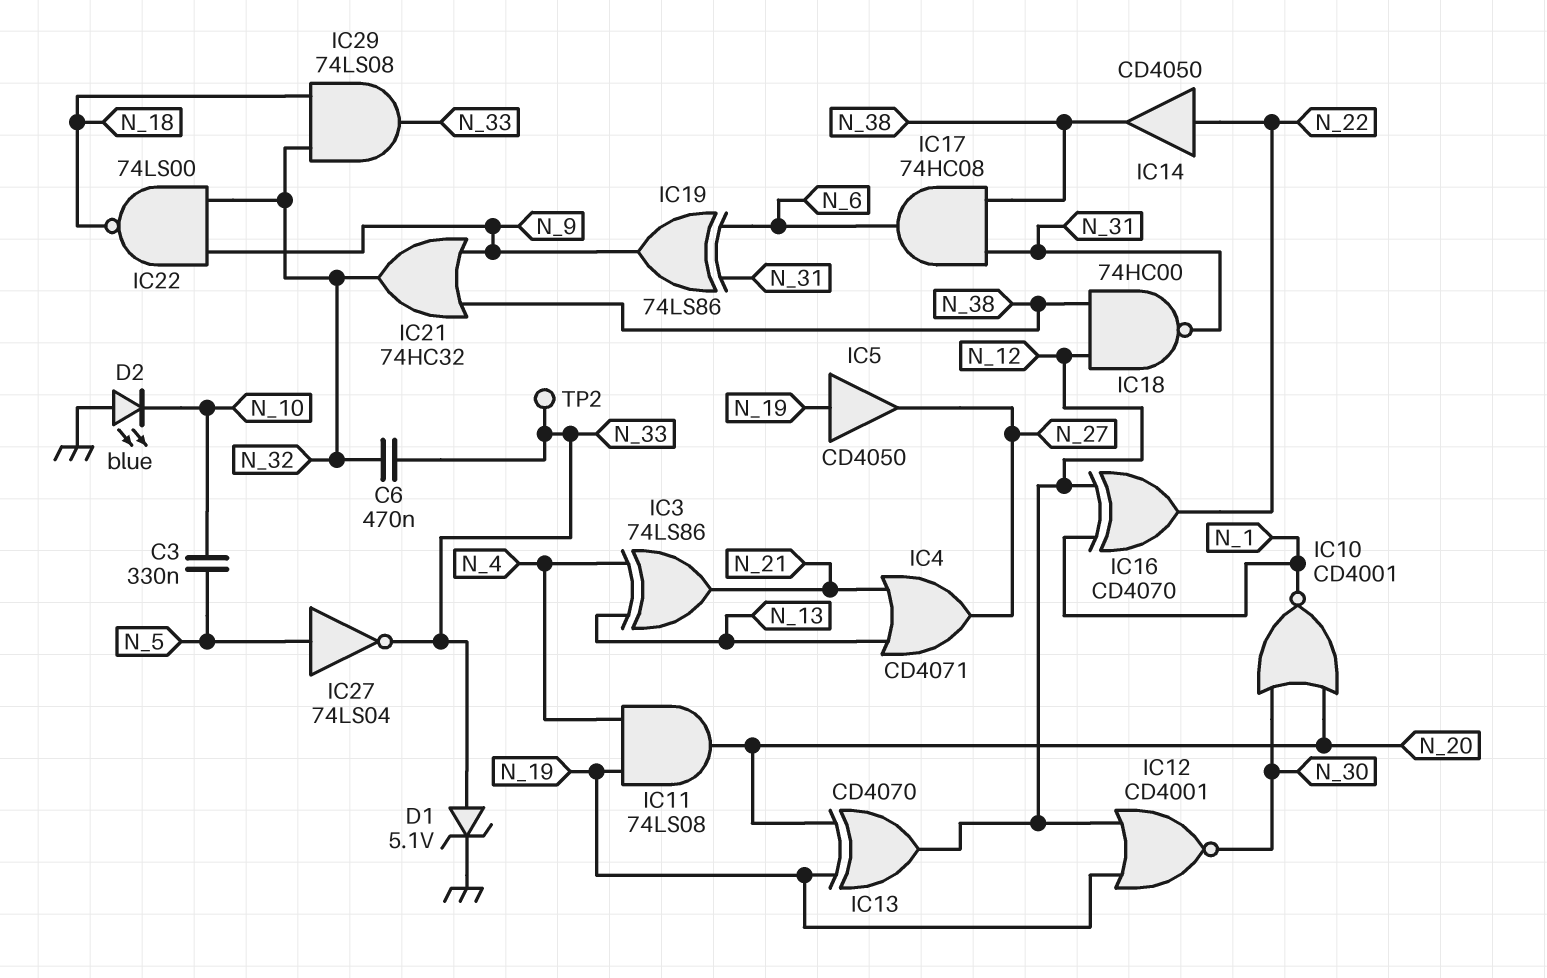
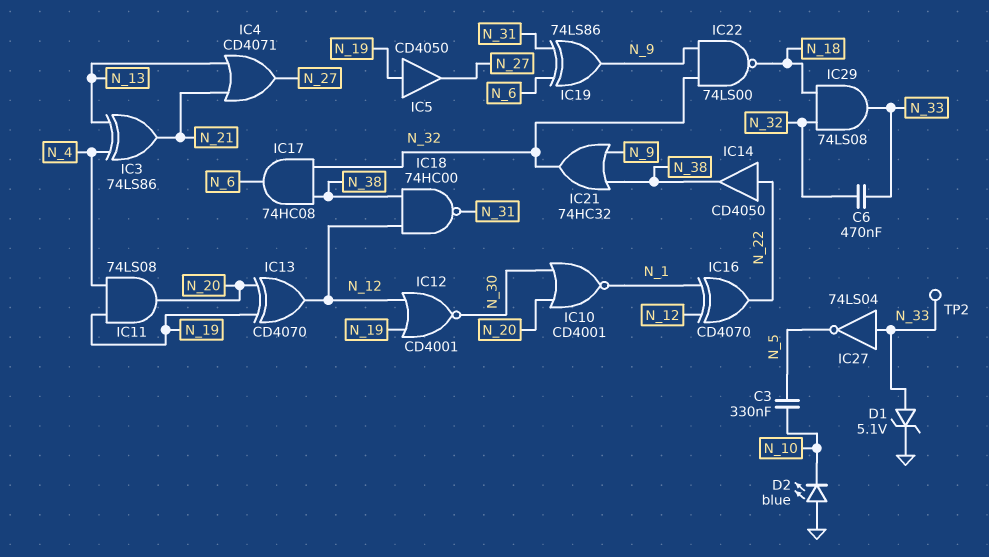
IC17: AND 74HC08 (in N_31, in N_38, out N_6) -> AND 74HC08 (in N_32, in N_38, out N_6)
IC27: NOT 74LS04 (in N_5, out N_33) -> NOT 74LS04 (in N_33, out N_5)

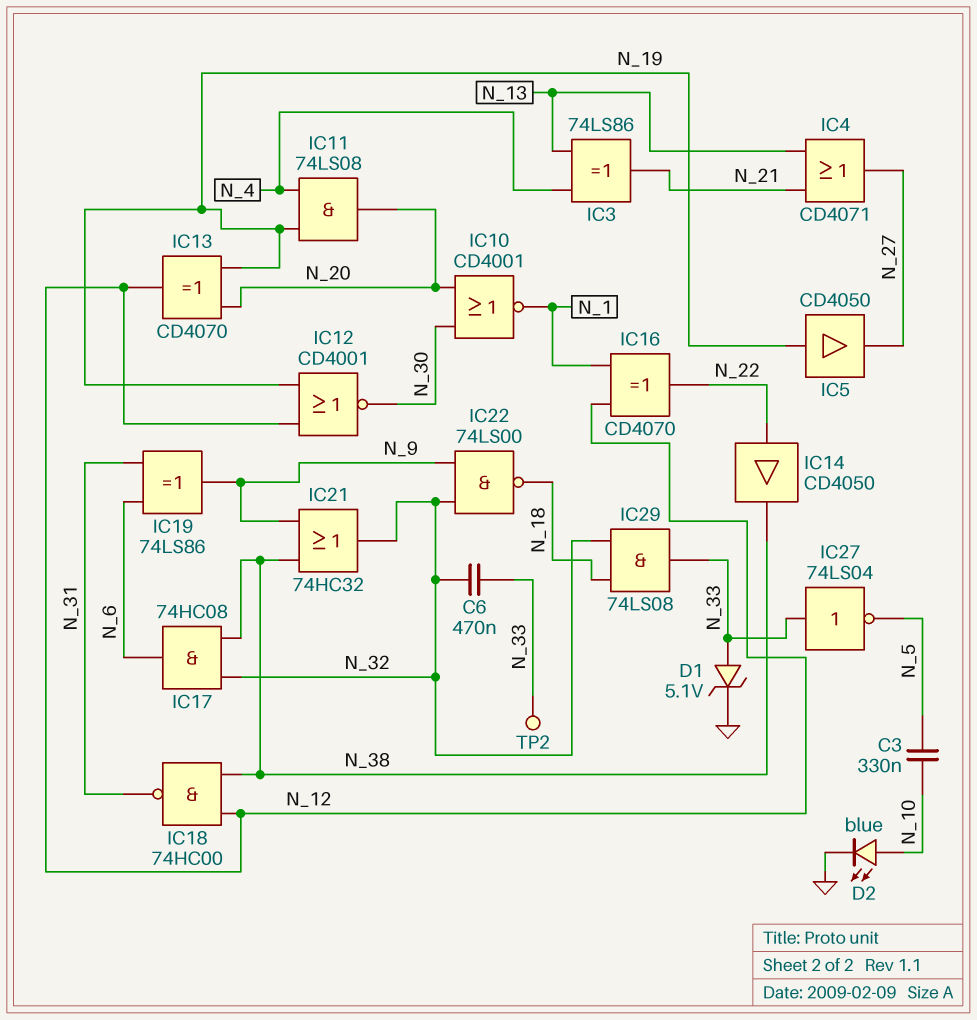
D2: LED blue (A GND, K N_10) -> LED blue (A N_10, K GND)

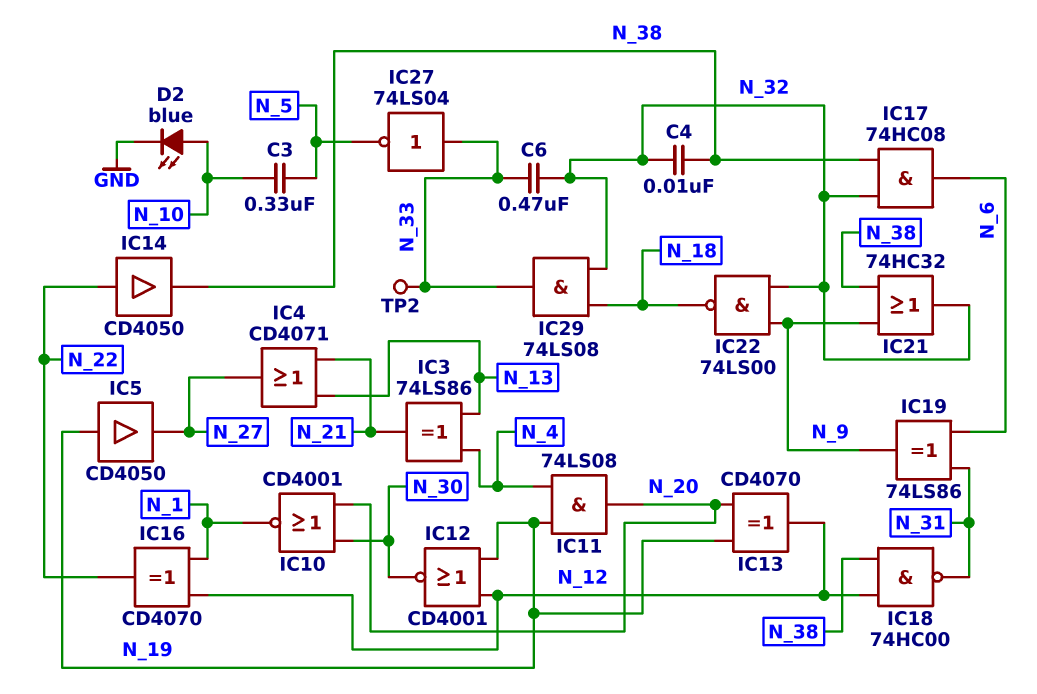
C4: none -> 10nF (N_32, N_38)
D1: zener 5.1V (A N_33, K GND) -> none

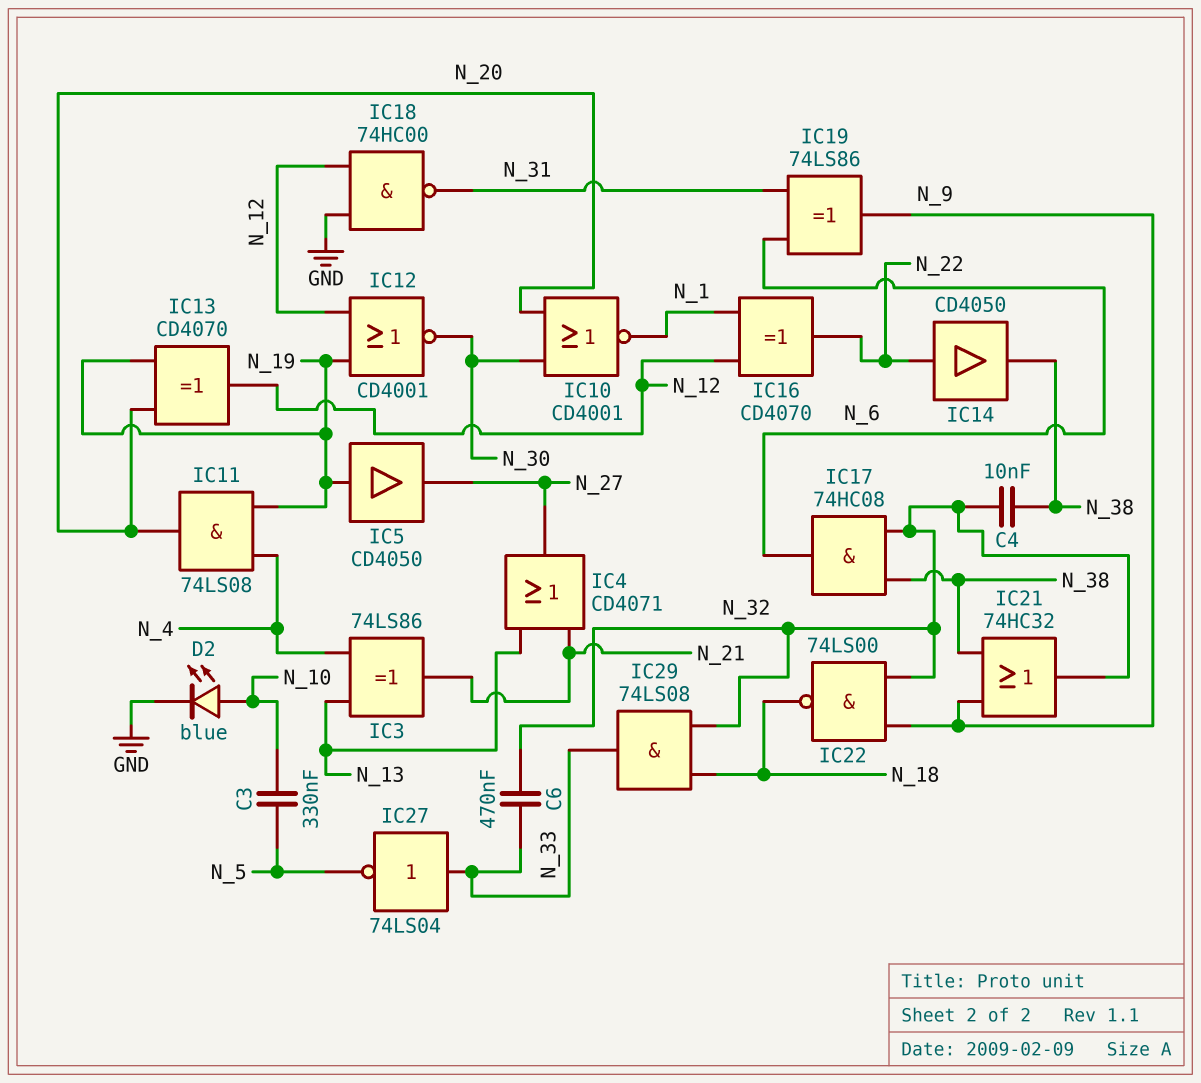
IC18: NAND 74HC00 (in N_12, in N_38, out N_31) -> NAND 74HC00 (in GND, in N_12, out N_31)
TP2: test point (N_33) -> none

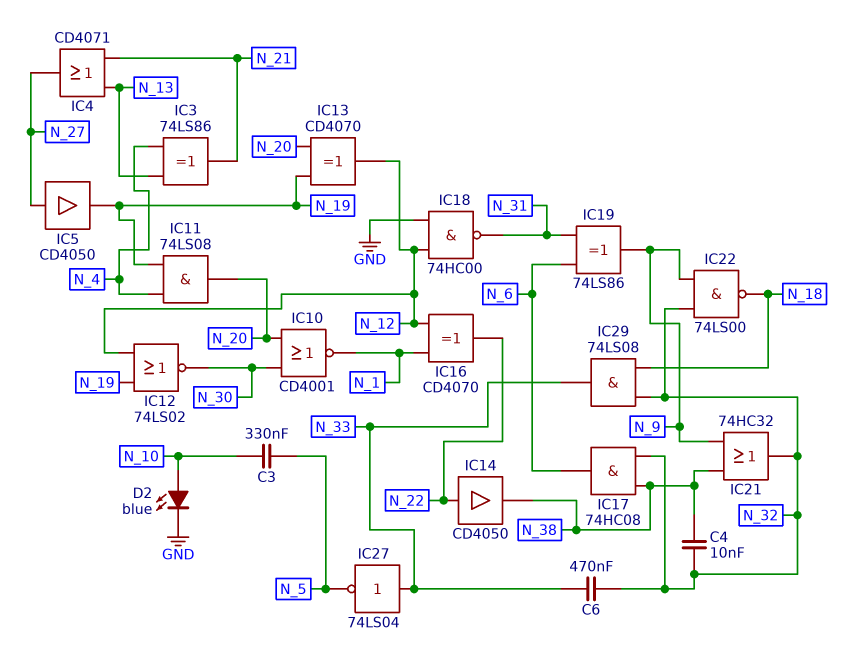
IC5: buffer CD4050 (in N_19, out N_27) -> buffer CD4050 (in N_27, out N_19)
IC12: NOR CD4001 (in N_12, in N_19, out N_30) -> NOR 74LS02 (in N_12, in N_19, out N_30)

